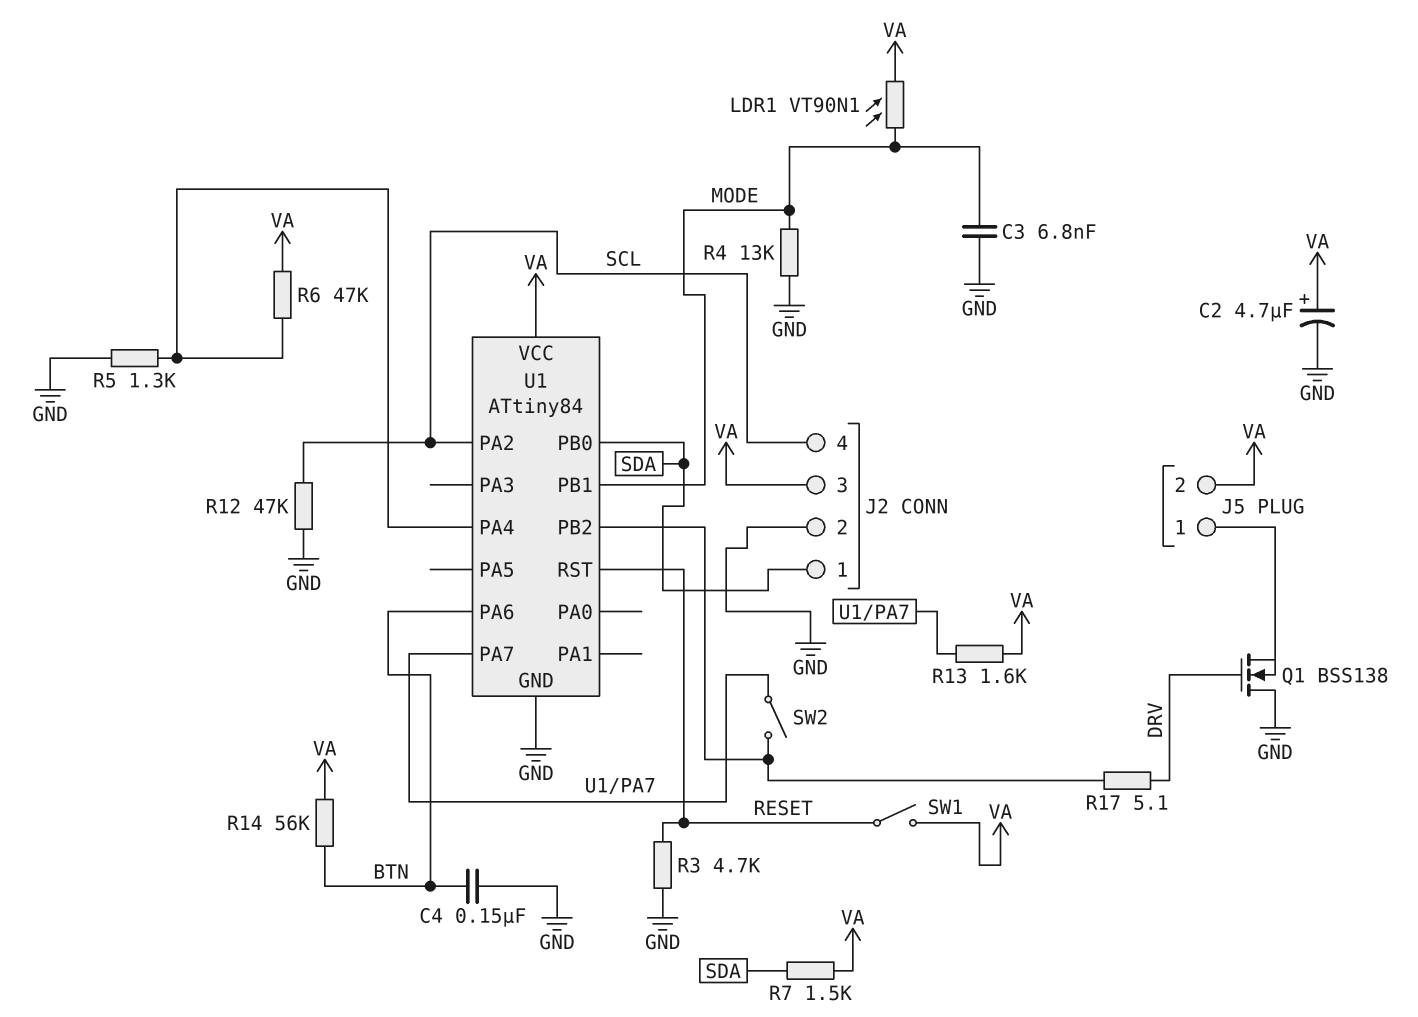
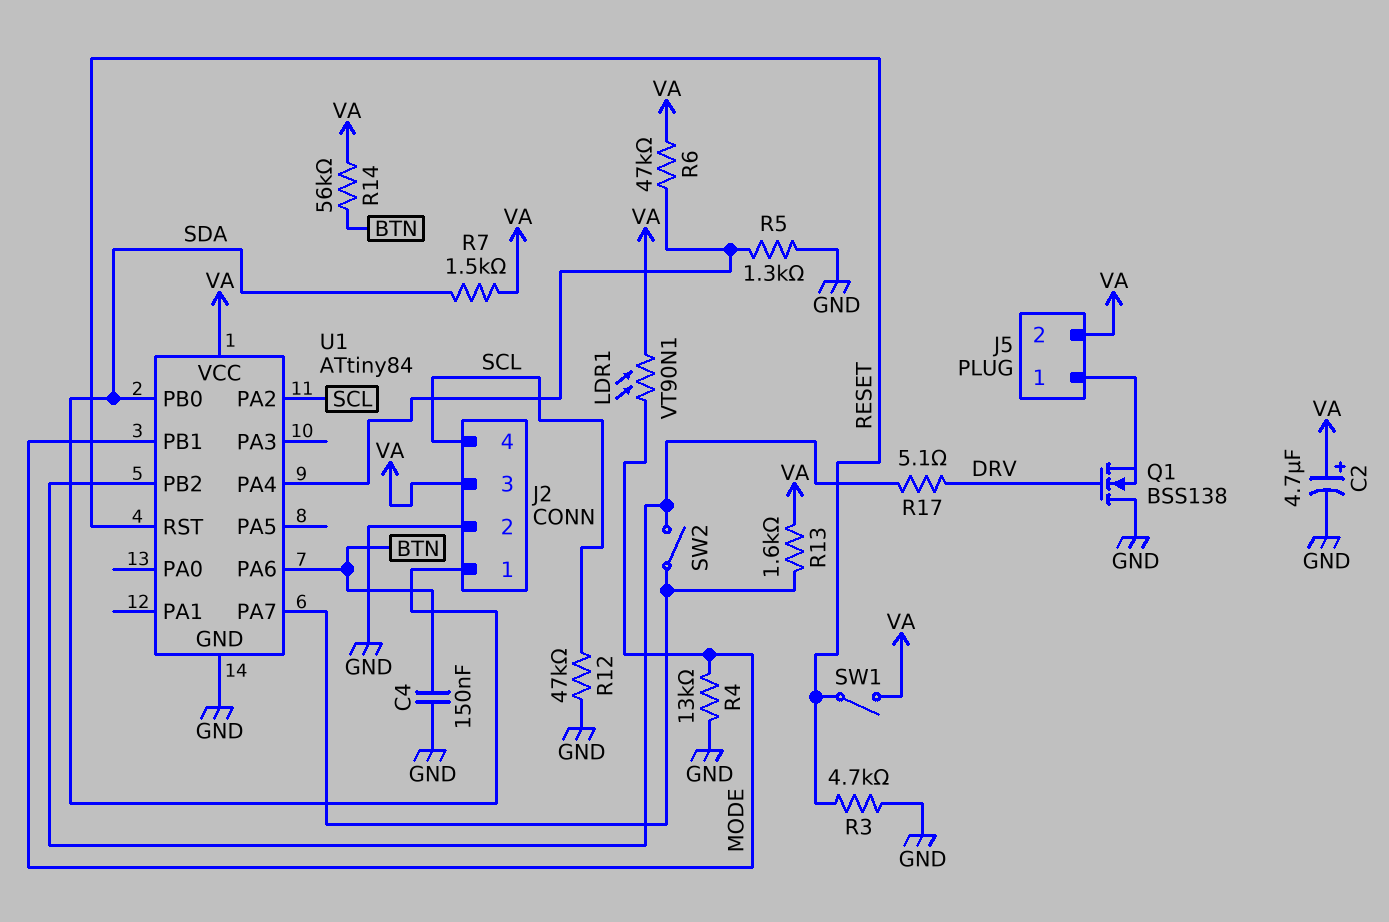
C3: 6.8nF (GND, MODE) -> none

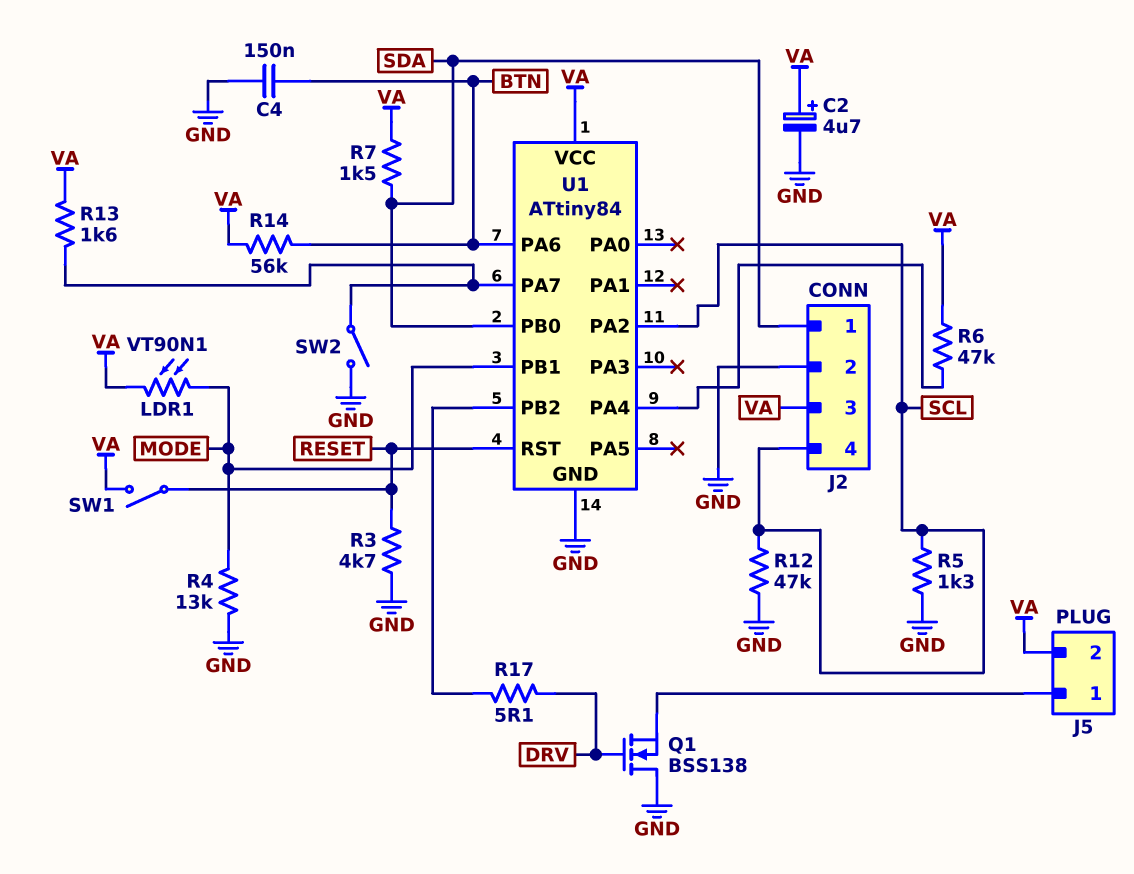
R5: 1.3k (GND, U1/PA4) -> 1.3k (GND, SCL)
SW2: switch (U1/PA7, U1/PB2) -> switch (GND, U1/PA7)

